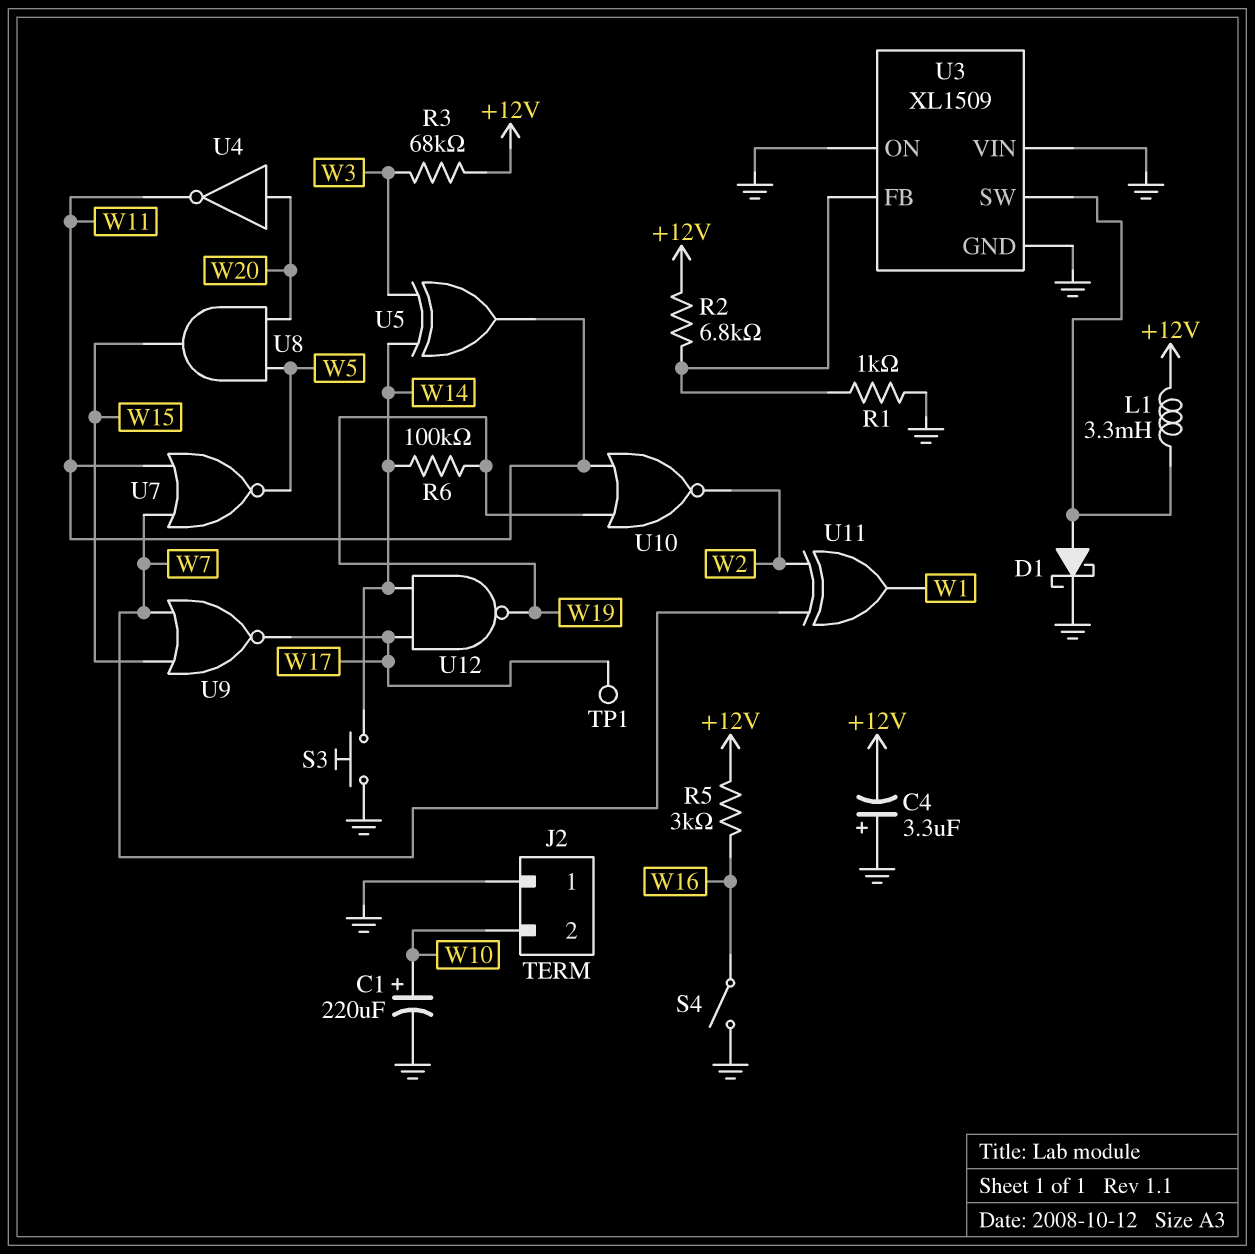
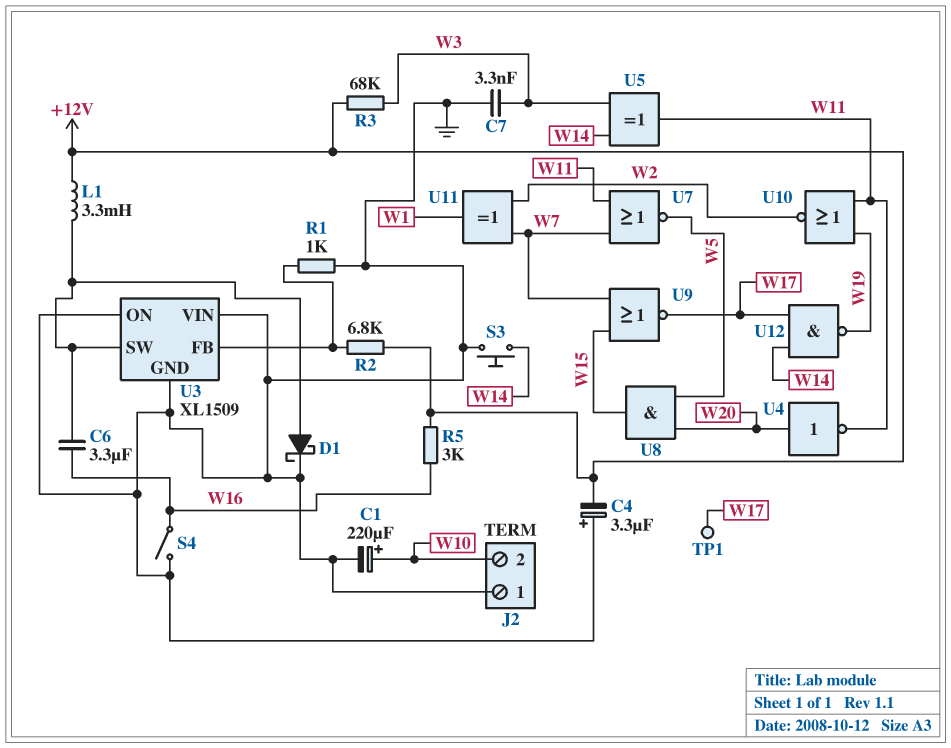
C6: none -> 3.3uF (U3/SW, W16)
C7: none -> 3.3nF (GND, W3)
R6: 100k (W14, W19) -> none

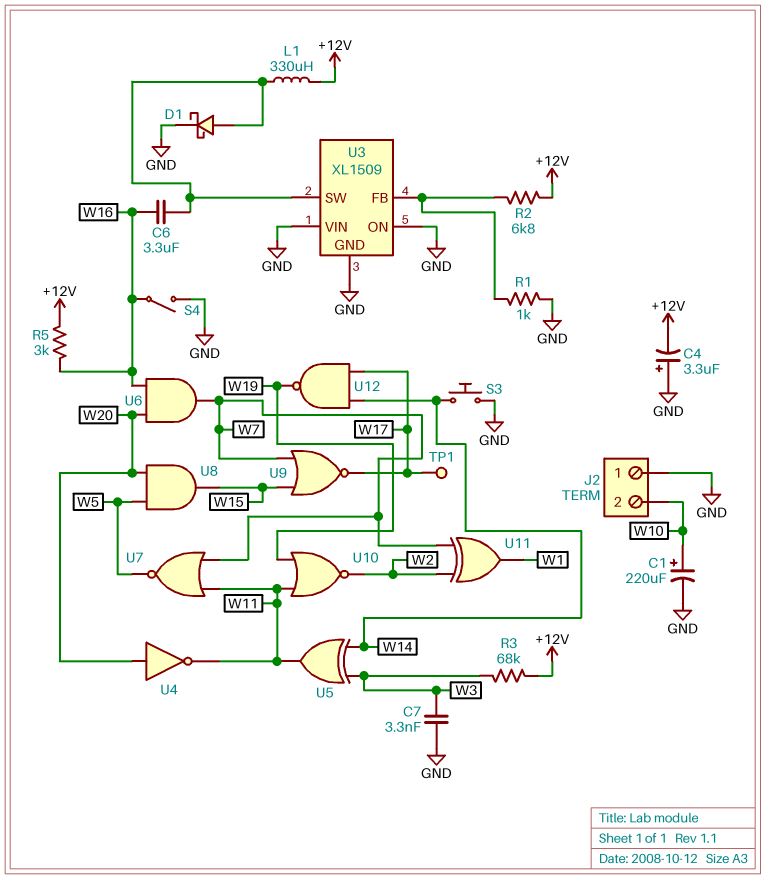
L1: 3.3mH (+12V, U3/SW) -> 330uH (+12V, U3/SW)
U6: none -> AND (in W16, in W20, out W7)

